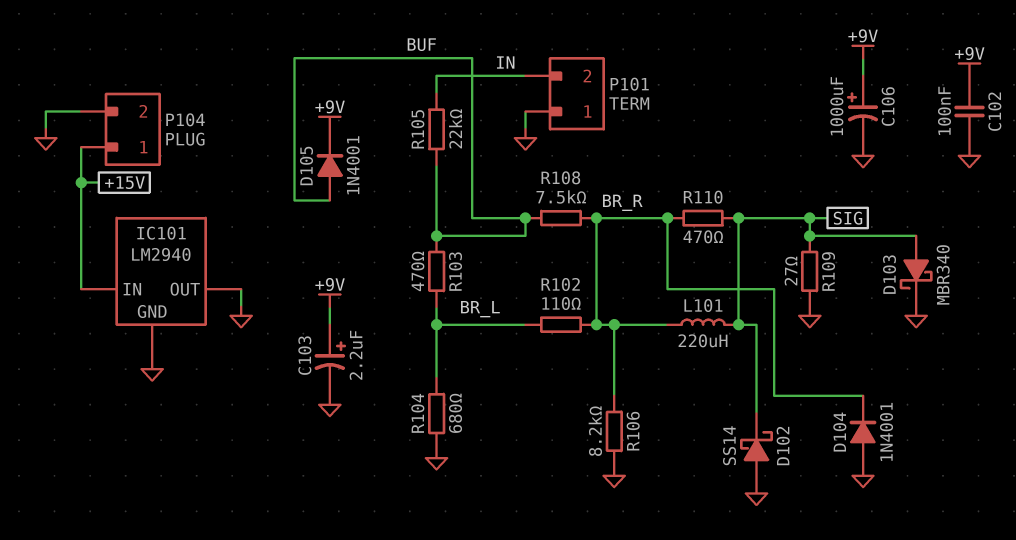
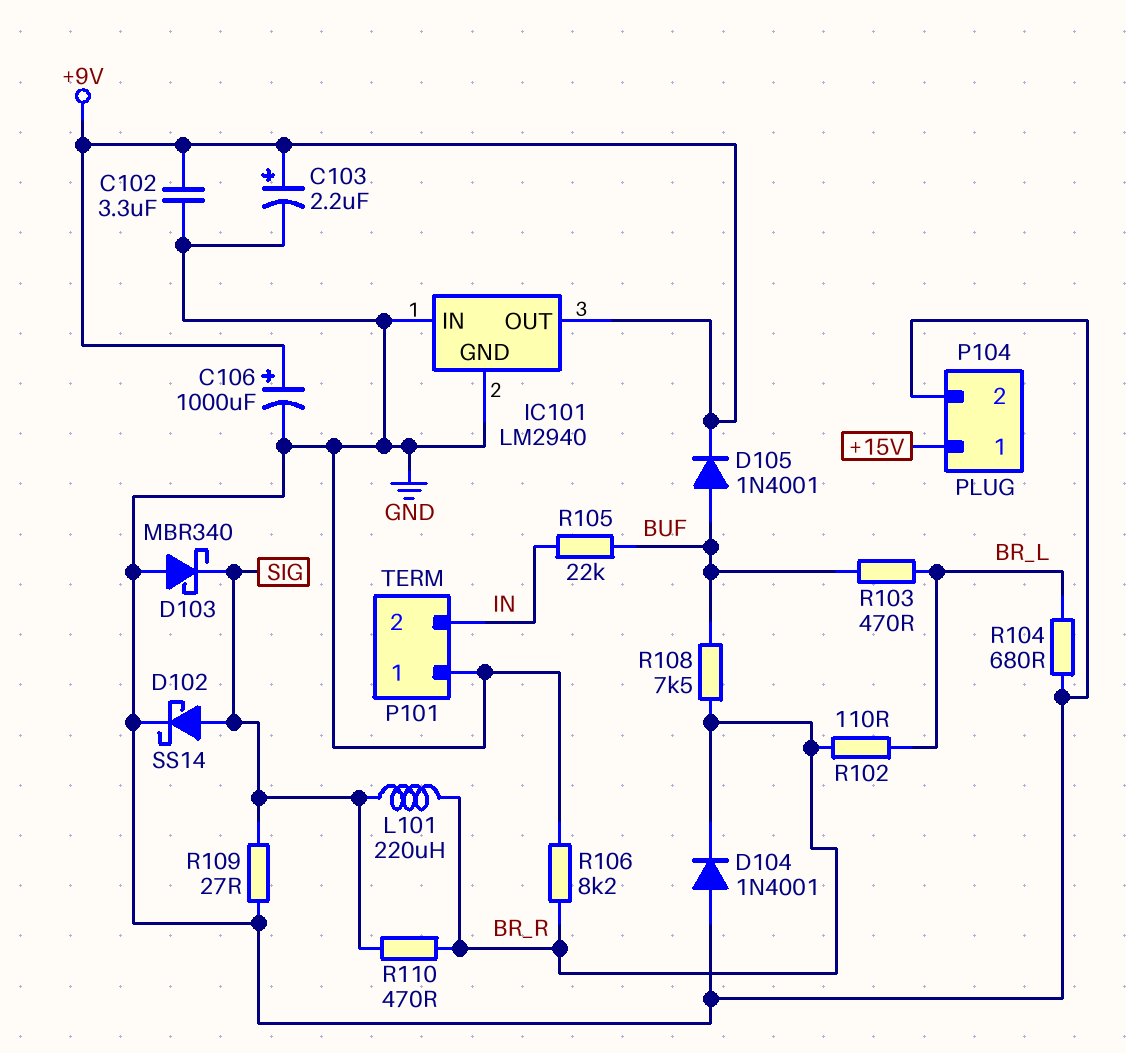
C102: 100nF (+9V, GND) -> 3.3uF (+9V, GND)
D102: schottky SS14 (A GND, K SIG) -> schottky SS14 (A SIG, K GND)
D103: schottky MBR340 (A SIG, K GND) -> schottky MBR340 (A GND, K SIG)
IC101 pin IN: +15V -> GND
IC101 pin OUT: GND -> +9V

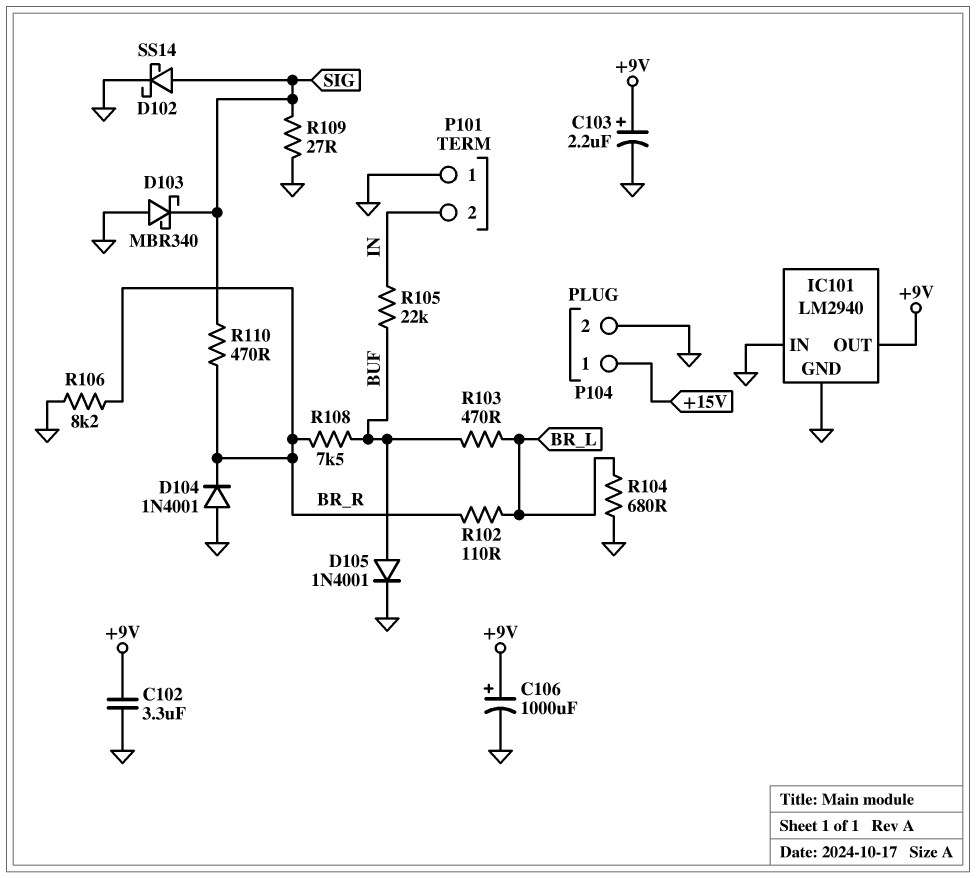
D105: diode 1N4001 (A BUF, K +9V) -> diode 1N4001 (A BUF, K GND)
L101: 220uH (BR_R, SIG) -> none

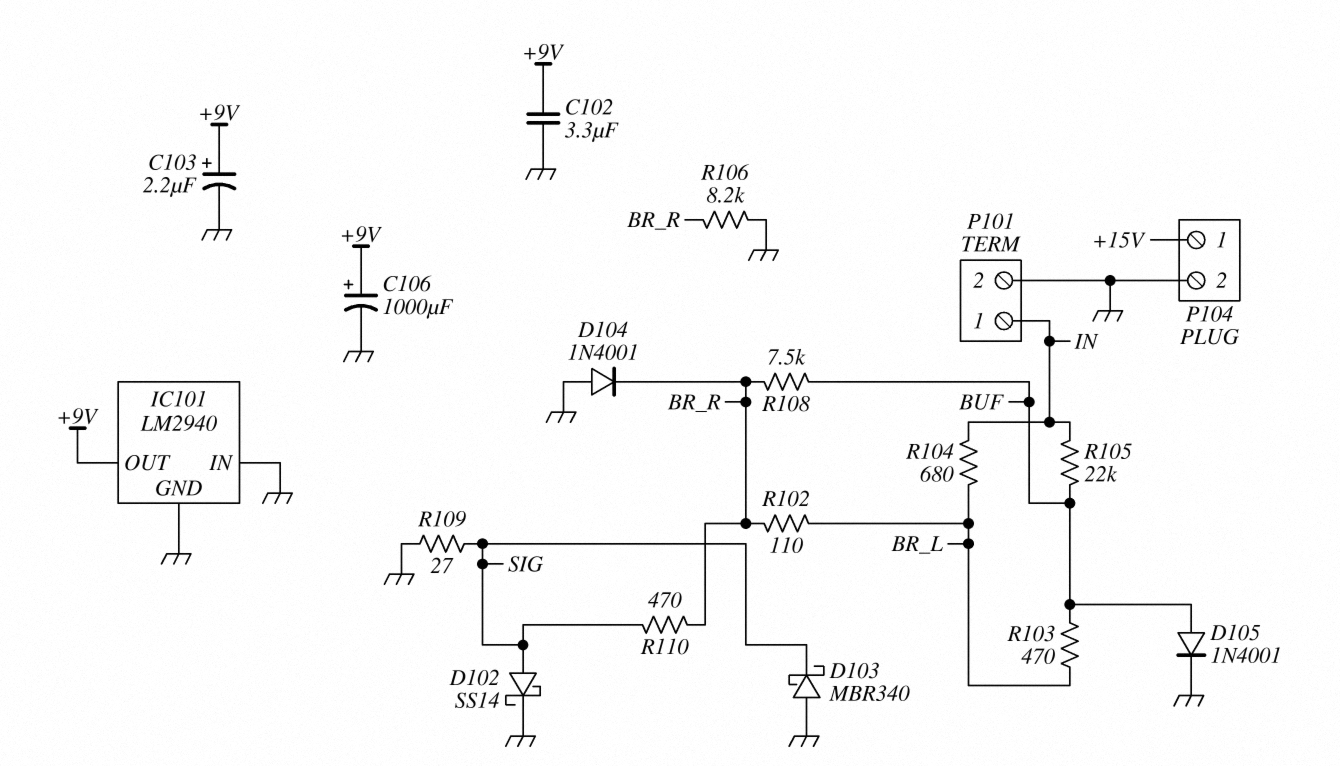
P101 pin 1: GND -> IN
P101 pin 2: IN -> GND
R104: 680 (BR_L, GND) -> 680 (BR_L, IN)

